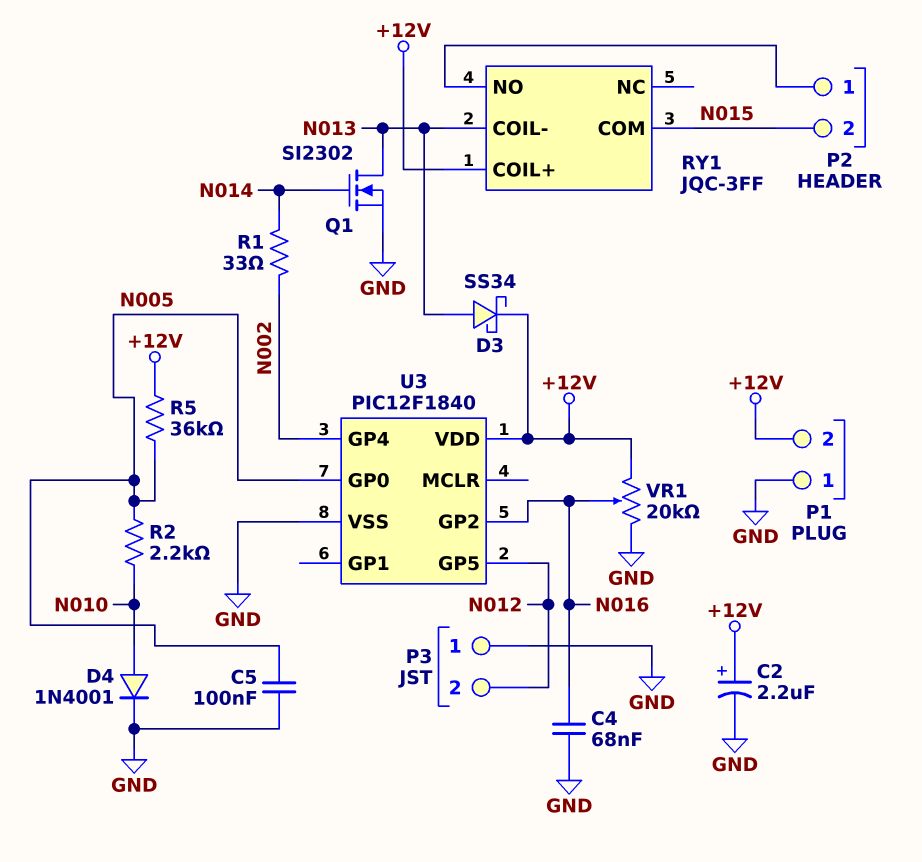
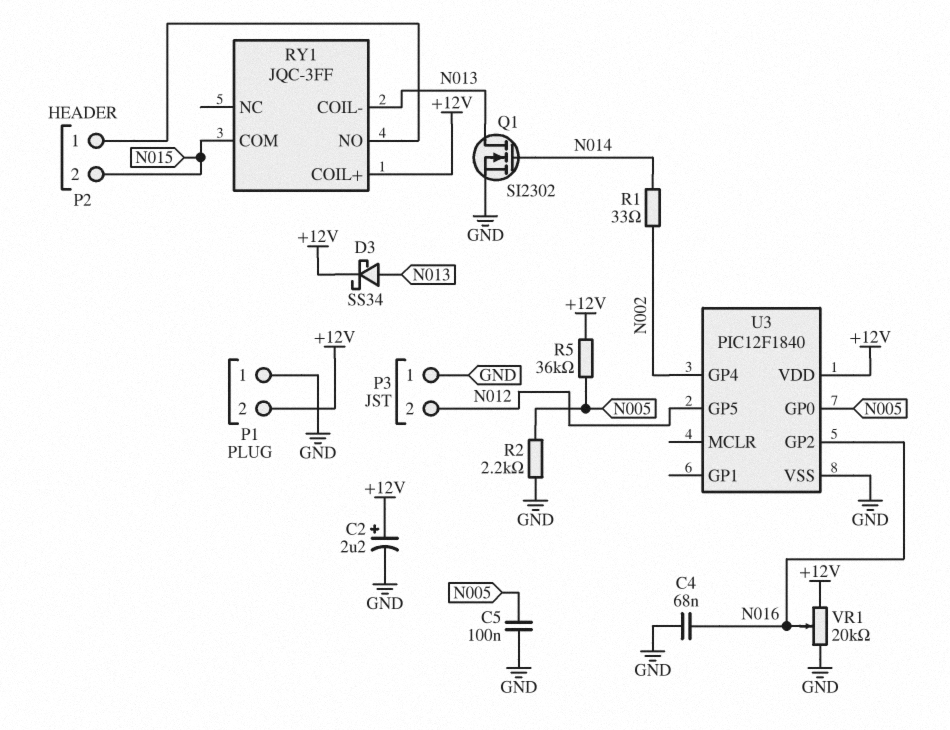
D4: diode 1N4001 (A N010, K GND) -> none
R2: 2.2k (N005, N010) -> 2.2k (GND, N005)

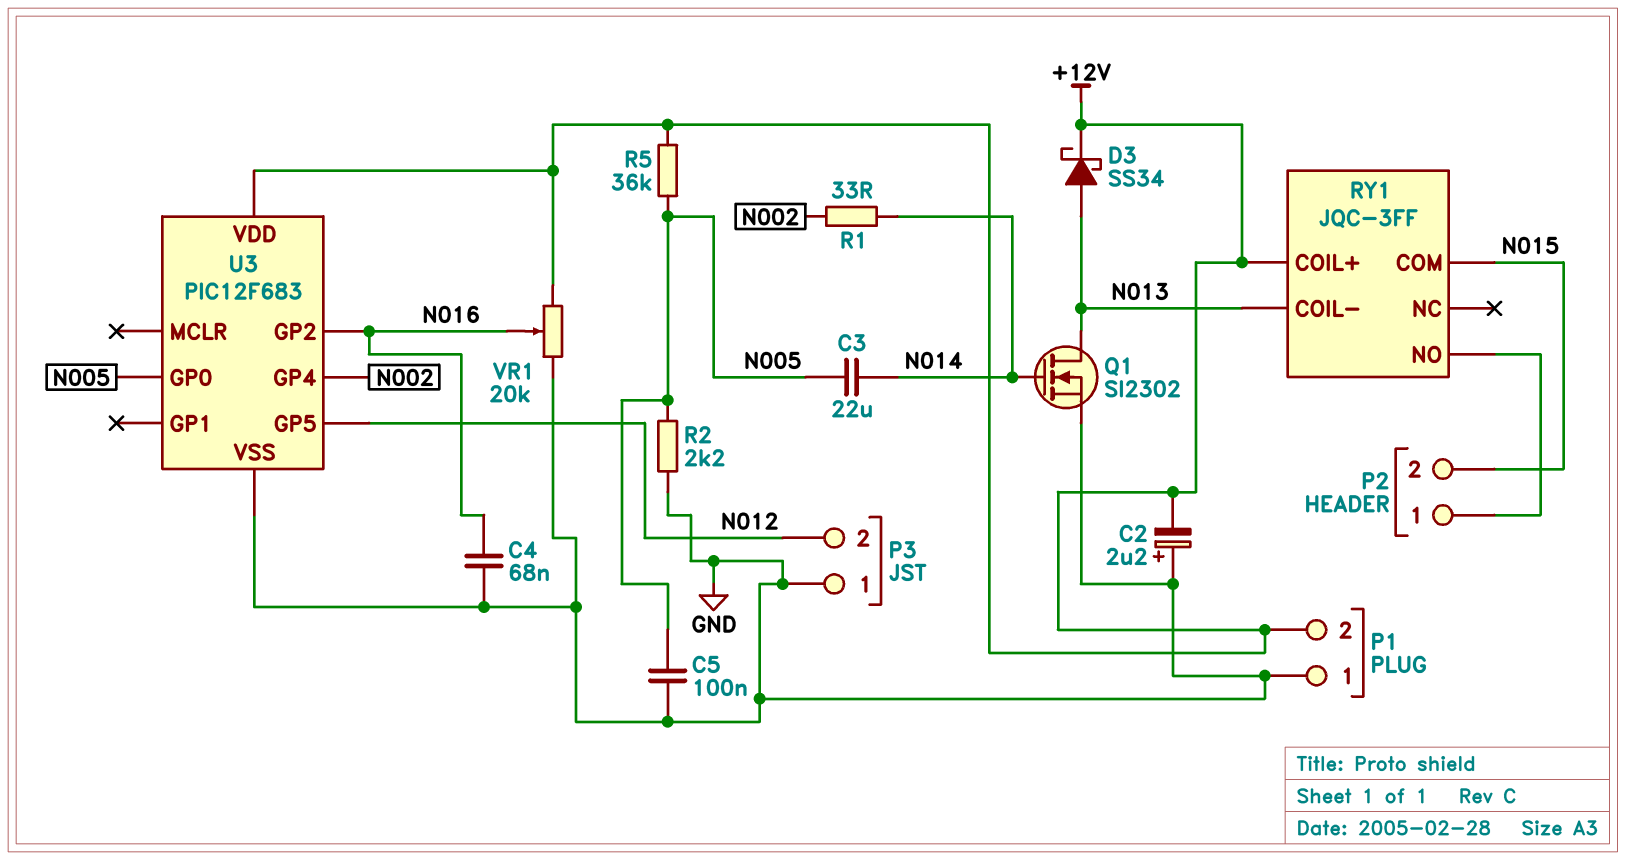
C2: 2.2uF (plus +12V, minus GND) -> 2.2uF (plus GND, minus +12V)
C3: none -> 22uF (N005, N014)
U3: PIC12F1840 -> PIC12F683

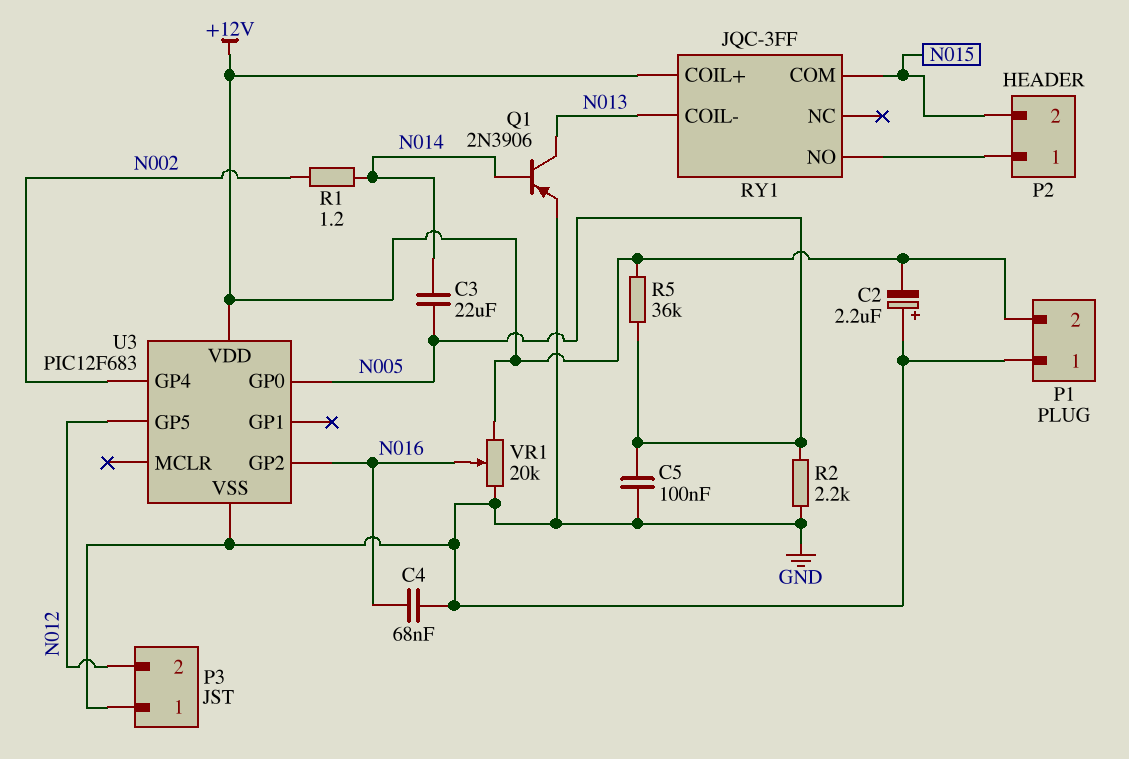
D3: schottky SS34 (A N013, K +12V) -> none
Q1: NMOS SI2302 (G N014, D N013, S GND) -> PNP 2N3906 (B N014, C N013, E GND)
R1: 33 (N002, N014) -> 1.2 (N002, N014)

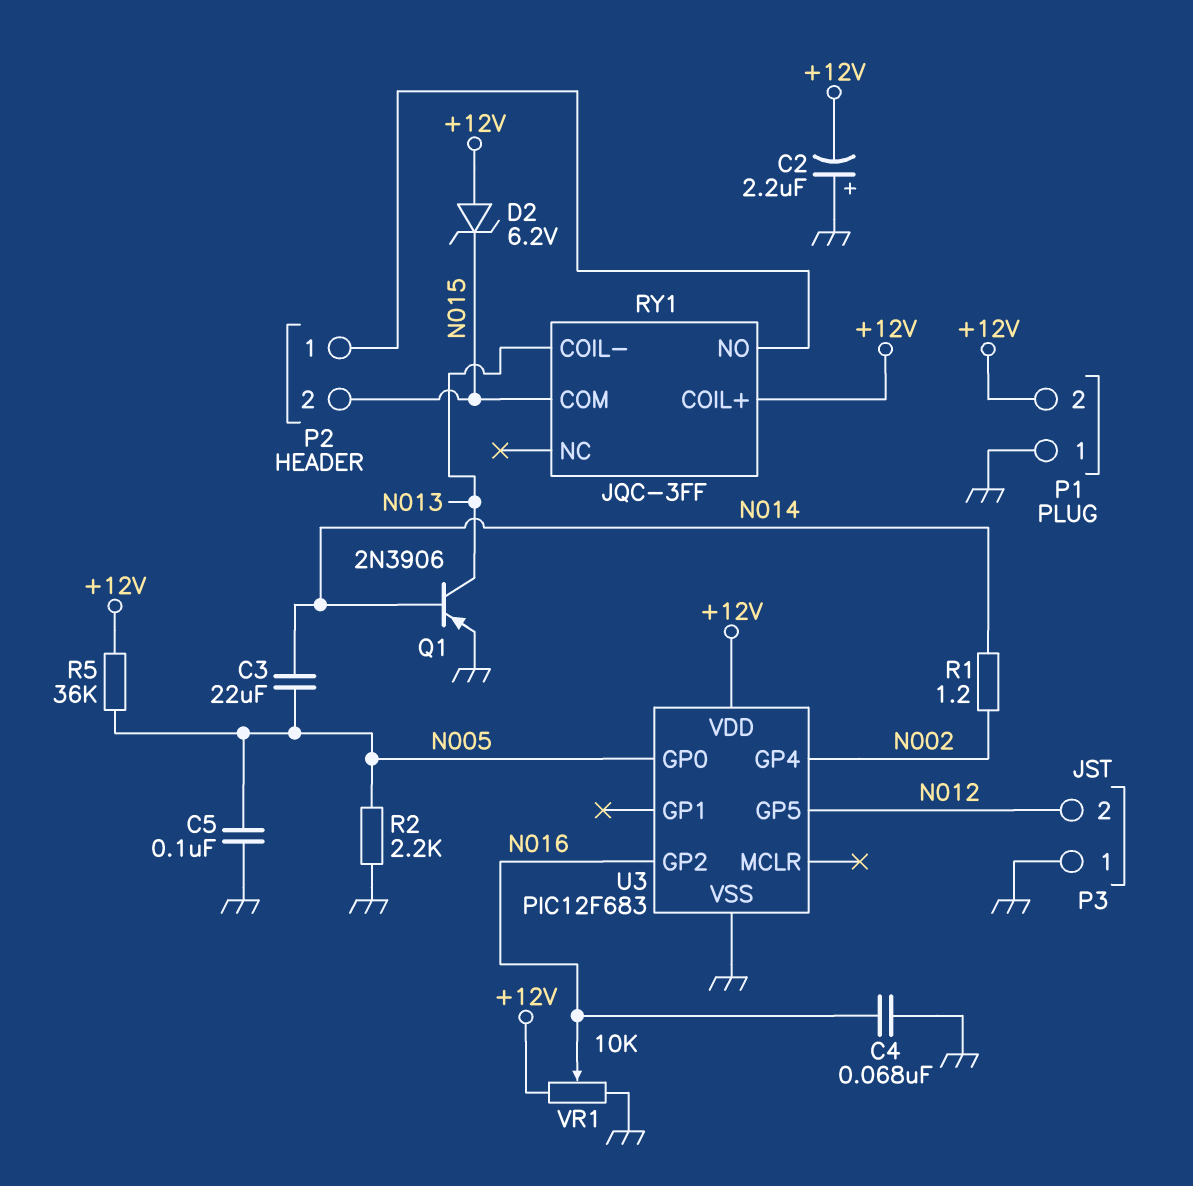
D2: none -> zener 6.2V (A +12V, K N015)
VR1: 20k (+12V, GND, wiper N016) -> 10k (+12V, GND, wiper N016)

